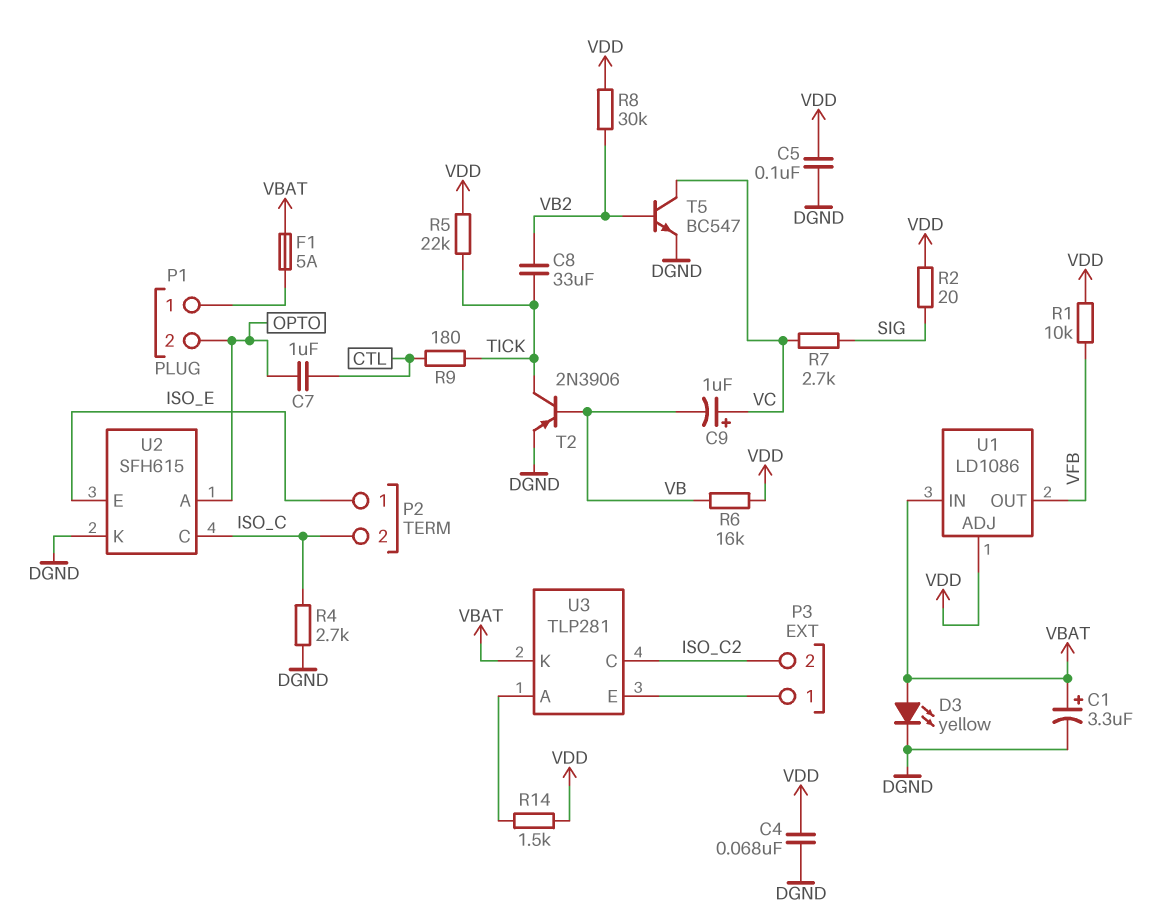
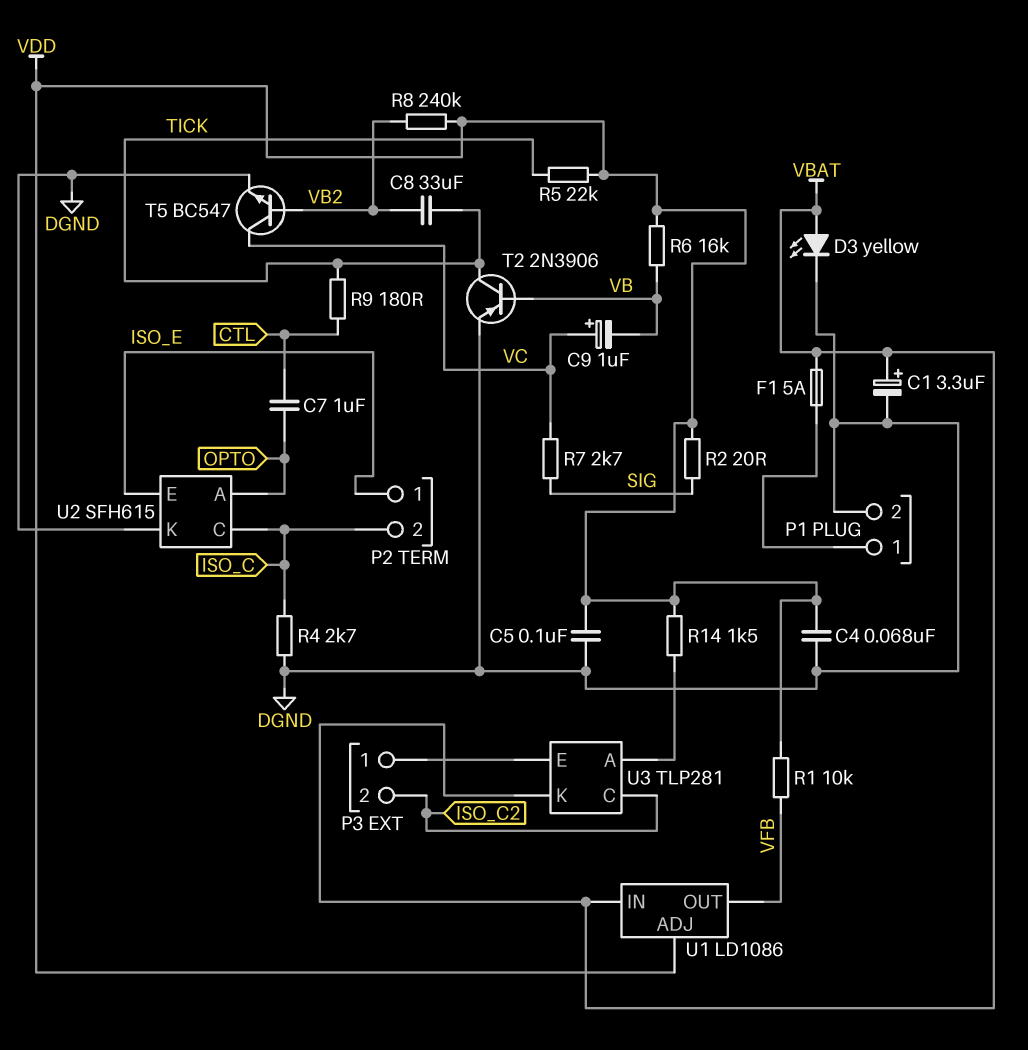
P1 pin 2: OPTO -> DGND
R8: 30k (VB2, VDD) -> 240k (VB2, VDD)

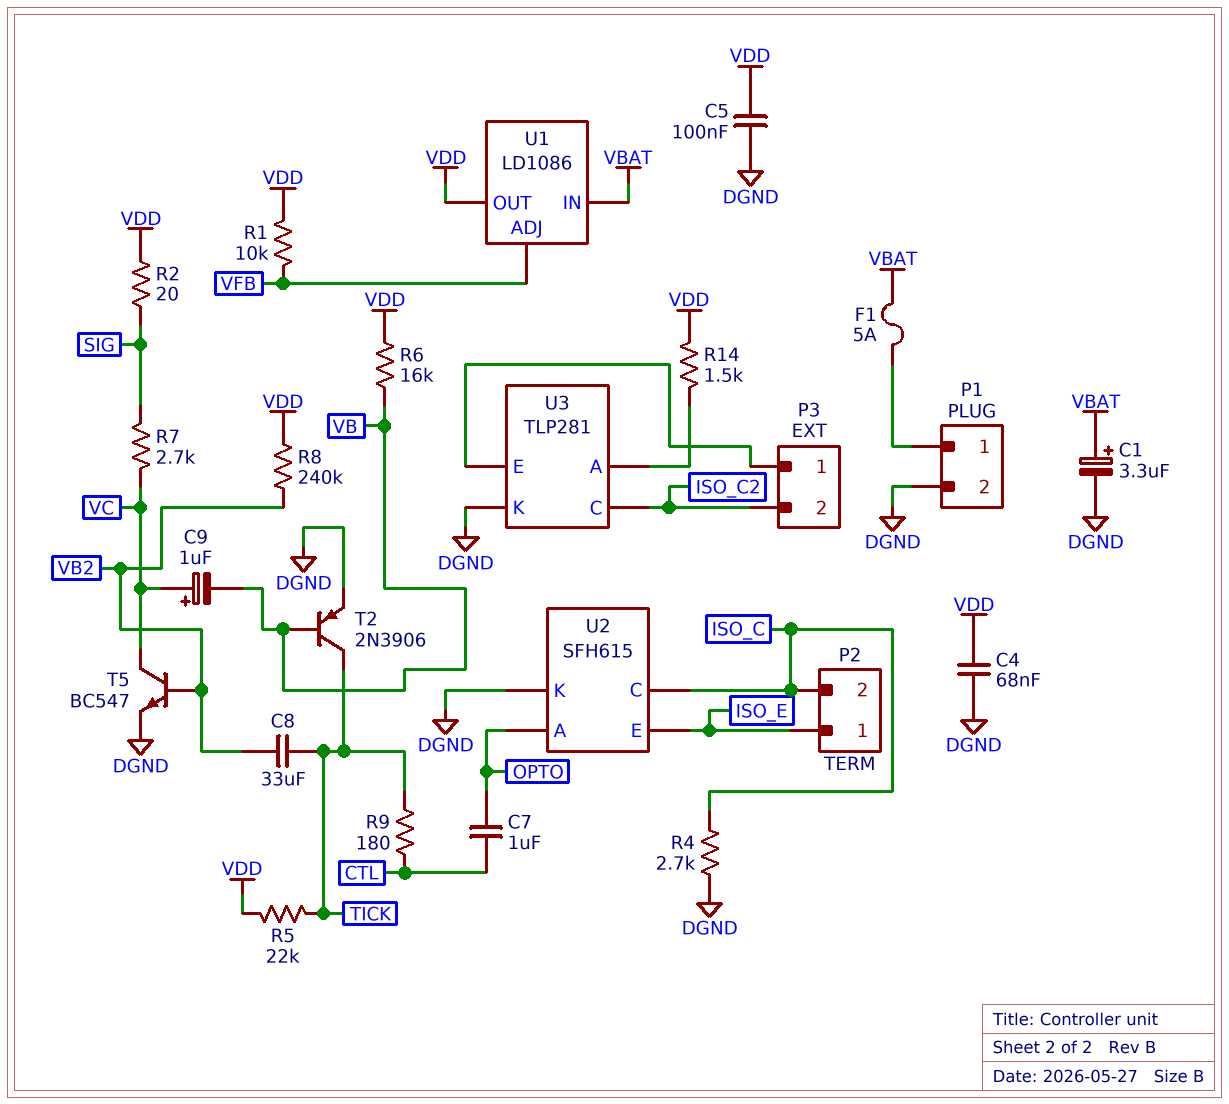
D3: LED yellow (A VBAT, K DGND) -> none
U1 pin ADJ: VDD -> VFB
U1 pin OUT: VFB -> VDD
U3 pin K: VBAT -> DGND

